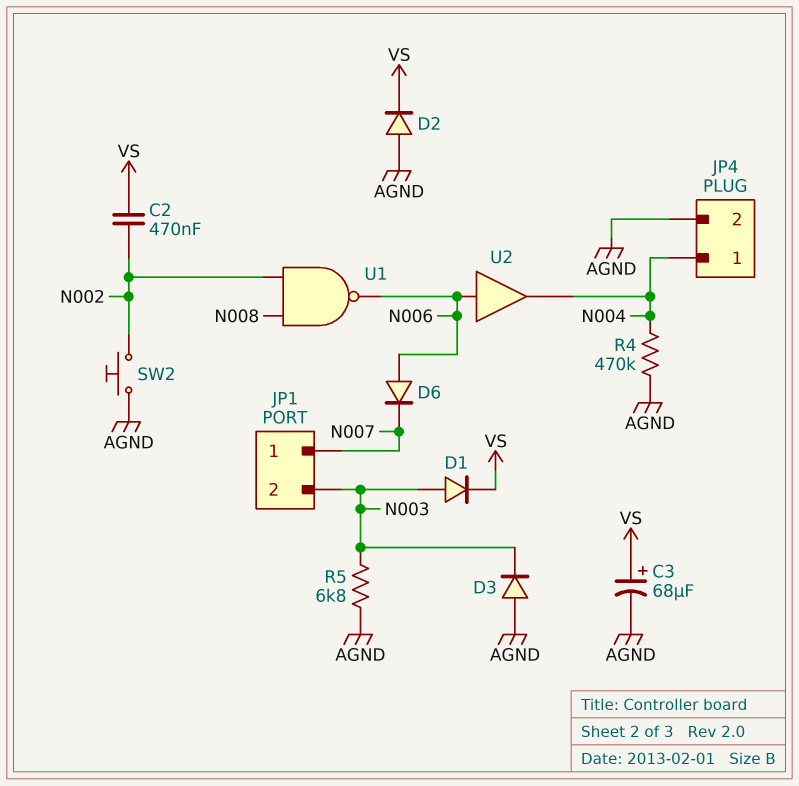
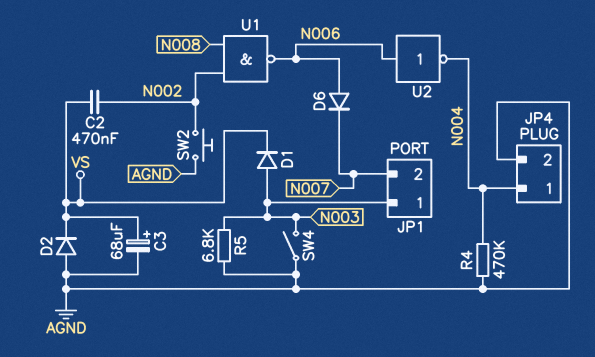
D3: diode (A AGND, K N003) -> none
JP1 pin 1: N007 -> N003
JP1 pin 2: N003 -> N007
SW4: none -> switch (AGND, N003)
U2: buffer (in N006, out N004) -> NOT (in N006, out N004)

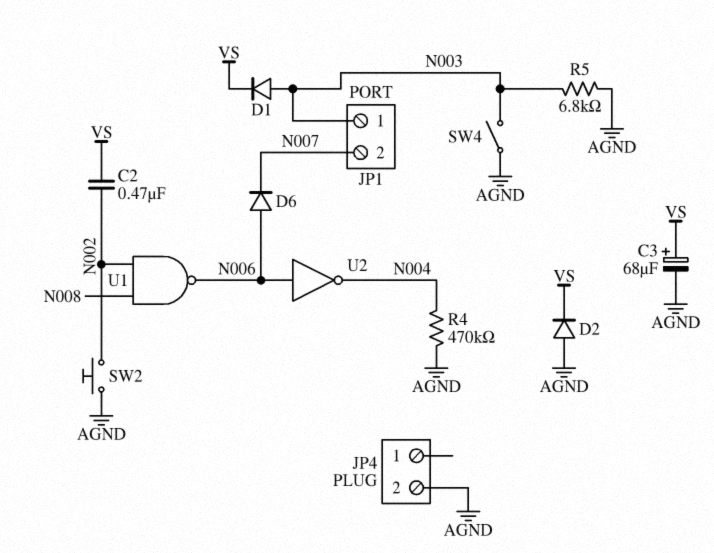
JP4 pin 1: N004 -> none

